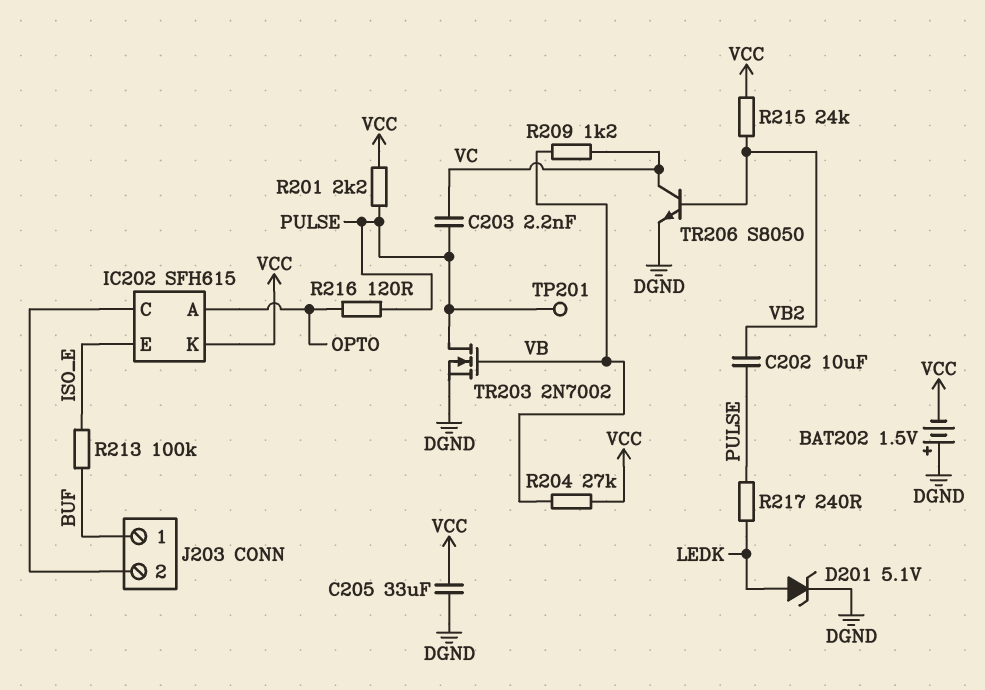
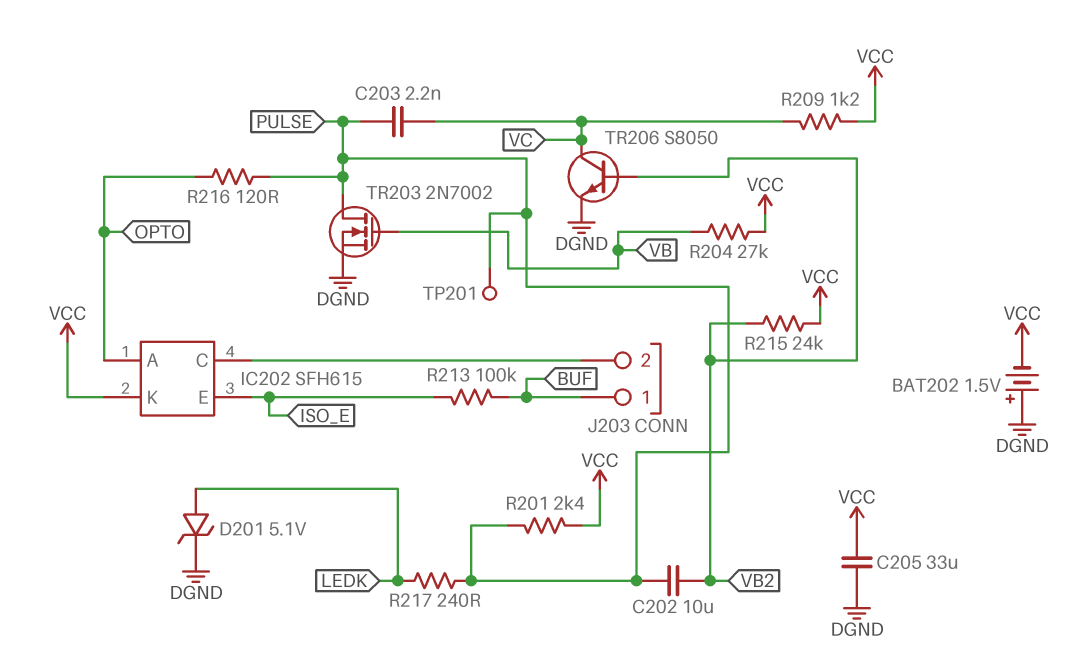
R201: 2.2k (PULSE, VCC) -> 2.4k (PULSE, VCC)
R209: 1.2k (VB, VC) -> 1.2k (VC, VCC)

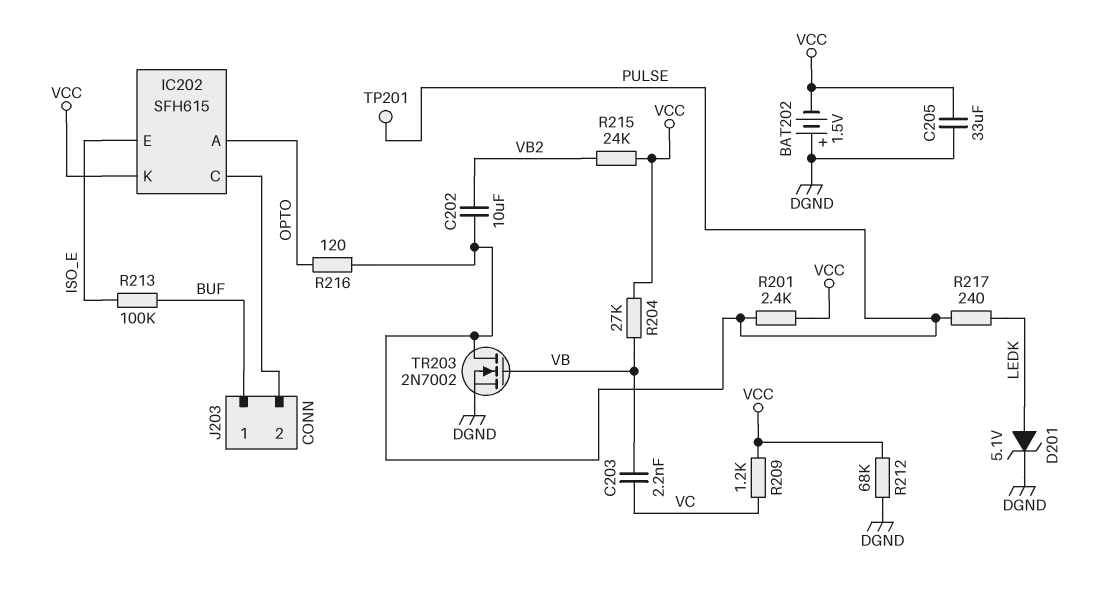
C203: 2.2nF (PULSE, VC) -> 2.2nF (VB, VC)
R212: none -> 68k (DGND, VCC)
TR206: NPN S8050 (B VB2, C VC, E DGND) -> none

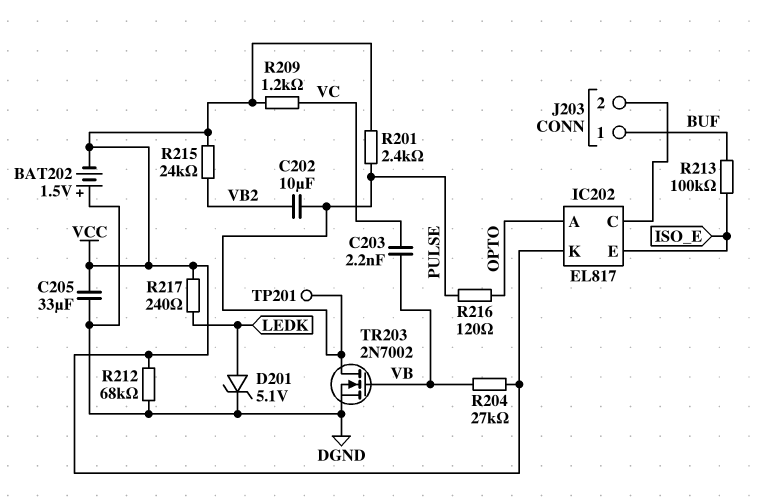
IC202: SFH615 -> EL817
R217: 240 (LEDK, PULSE) -> 240 (LEDK, VCC)

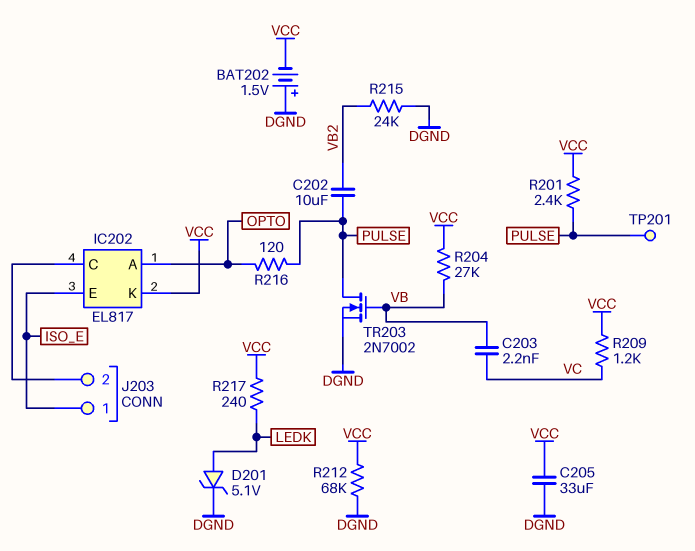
J203 pin 1: BUF -> ISO_E
R213: 100k (BUF, ISO_E) -> none
R215: 24k (VB2, VCC) -> 24k (DGND, VB2)

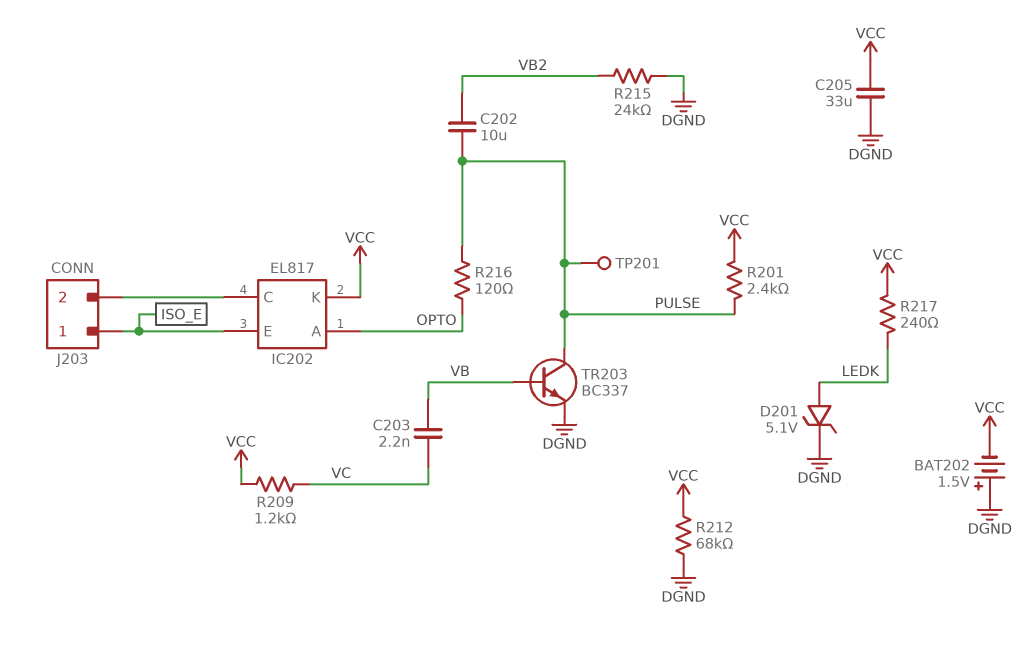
R204: 27k (VB, VCC) -> none
TR203: NMOS 2N7002 (G VB, D PULSE, S DGND) -> NPN BC337 (B VB, C PULSE, E DGND)

